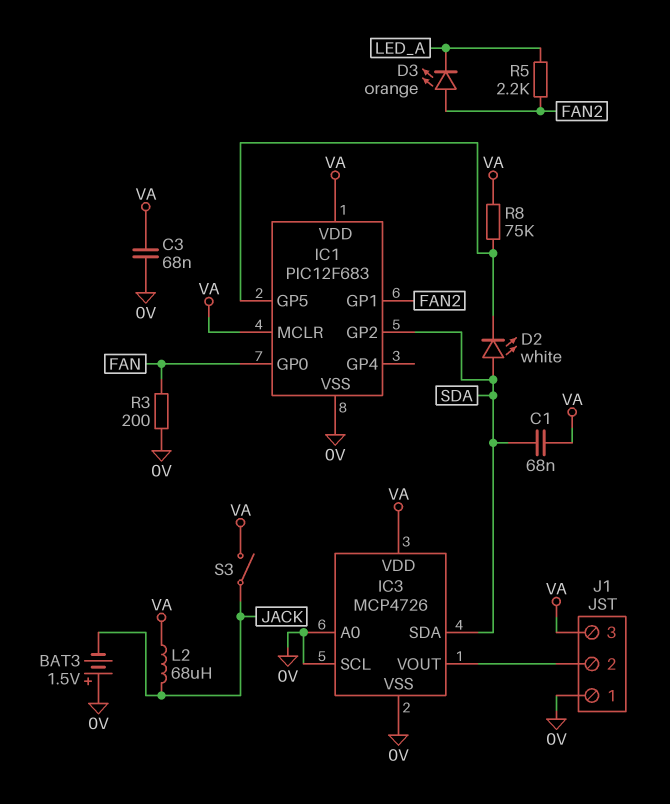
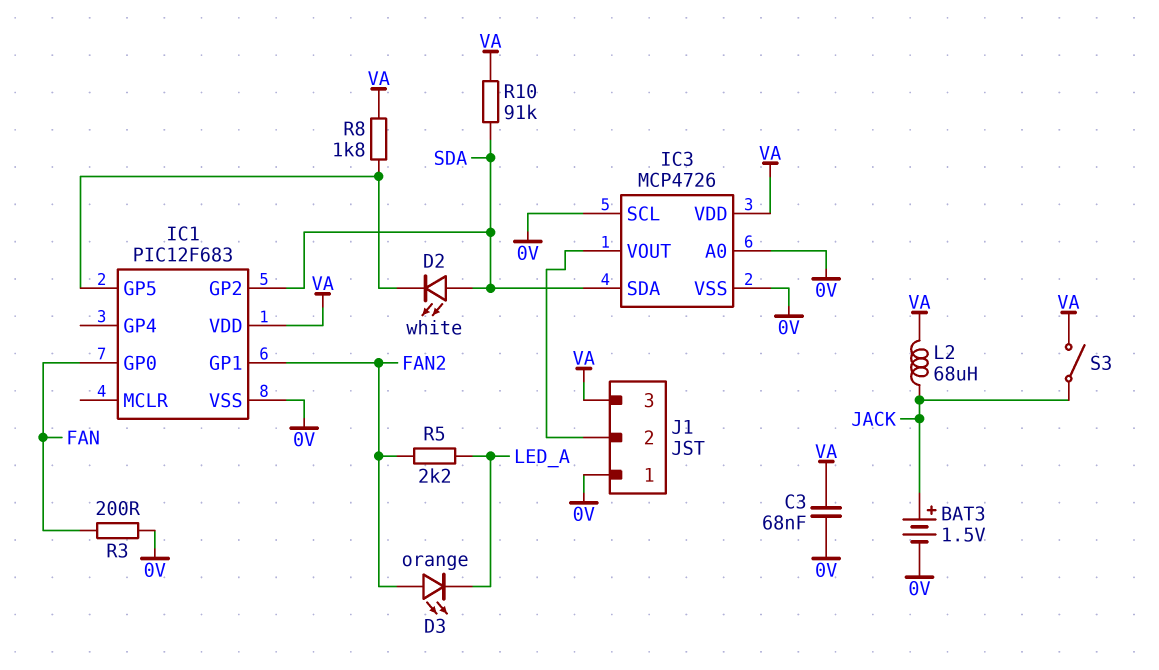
BAT3: 1.5V (plus 0V, minus JACK) -> 1.5V (plus JACK, minus 0V)
C1: 68nF (SDA, VA) -> none
IC1 pin MCLR: VA -> none
R8: 75k (IC1/GP5, VA) -> 1.8k (IC1/GP5, VA)
R10: none -> 91k (SDA, VA)

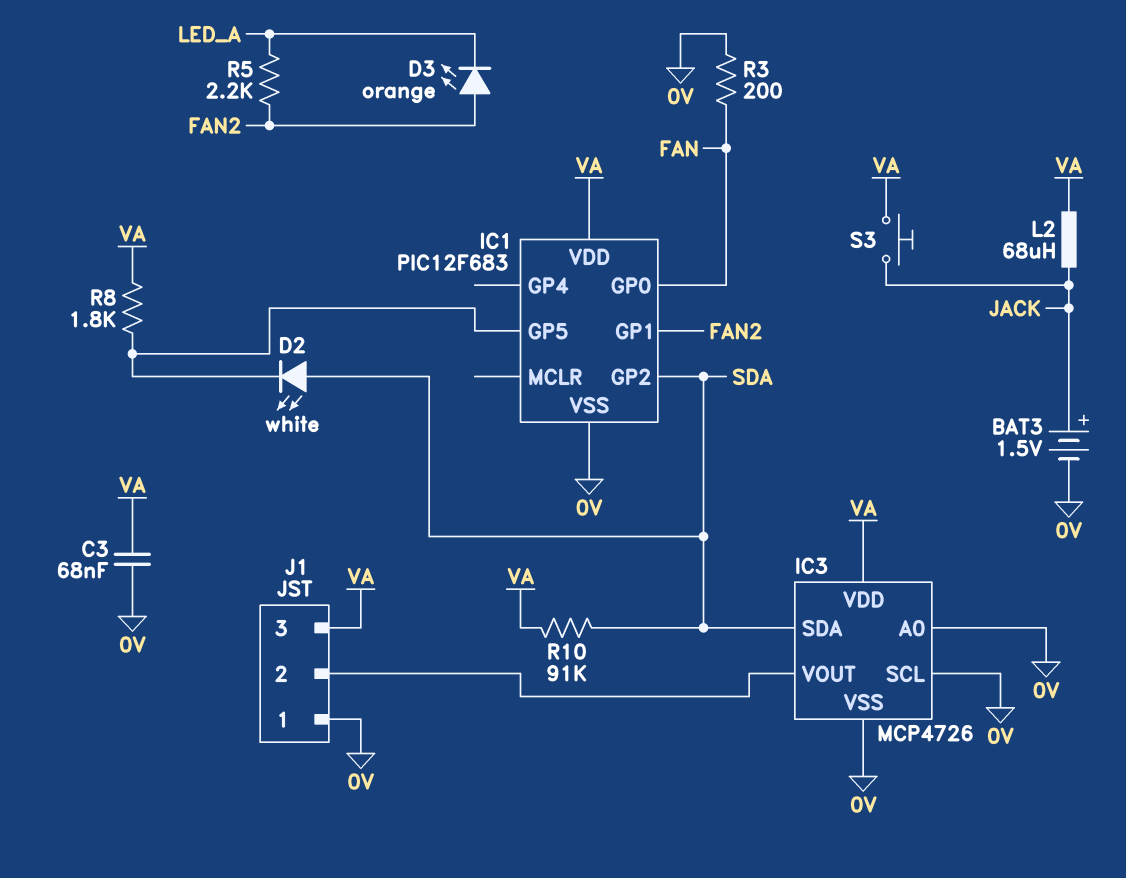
S3: switch (JACK, VA) -> button (JACK, VA)

